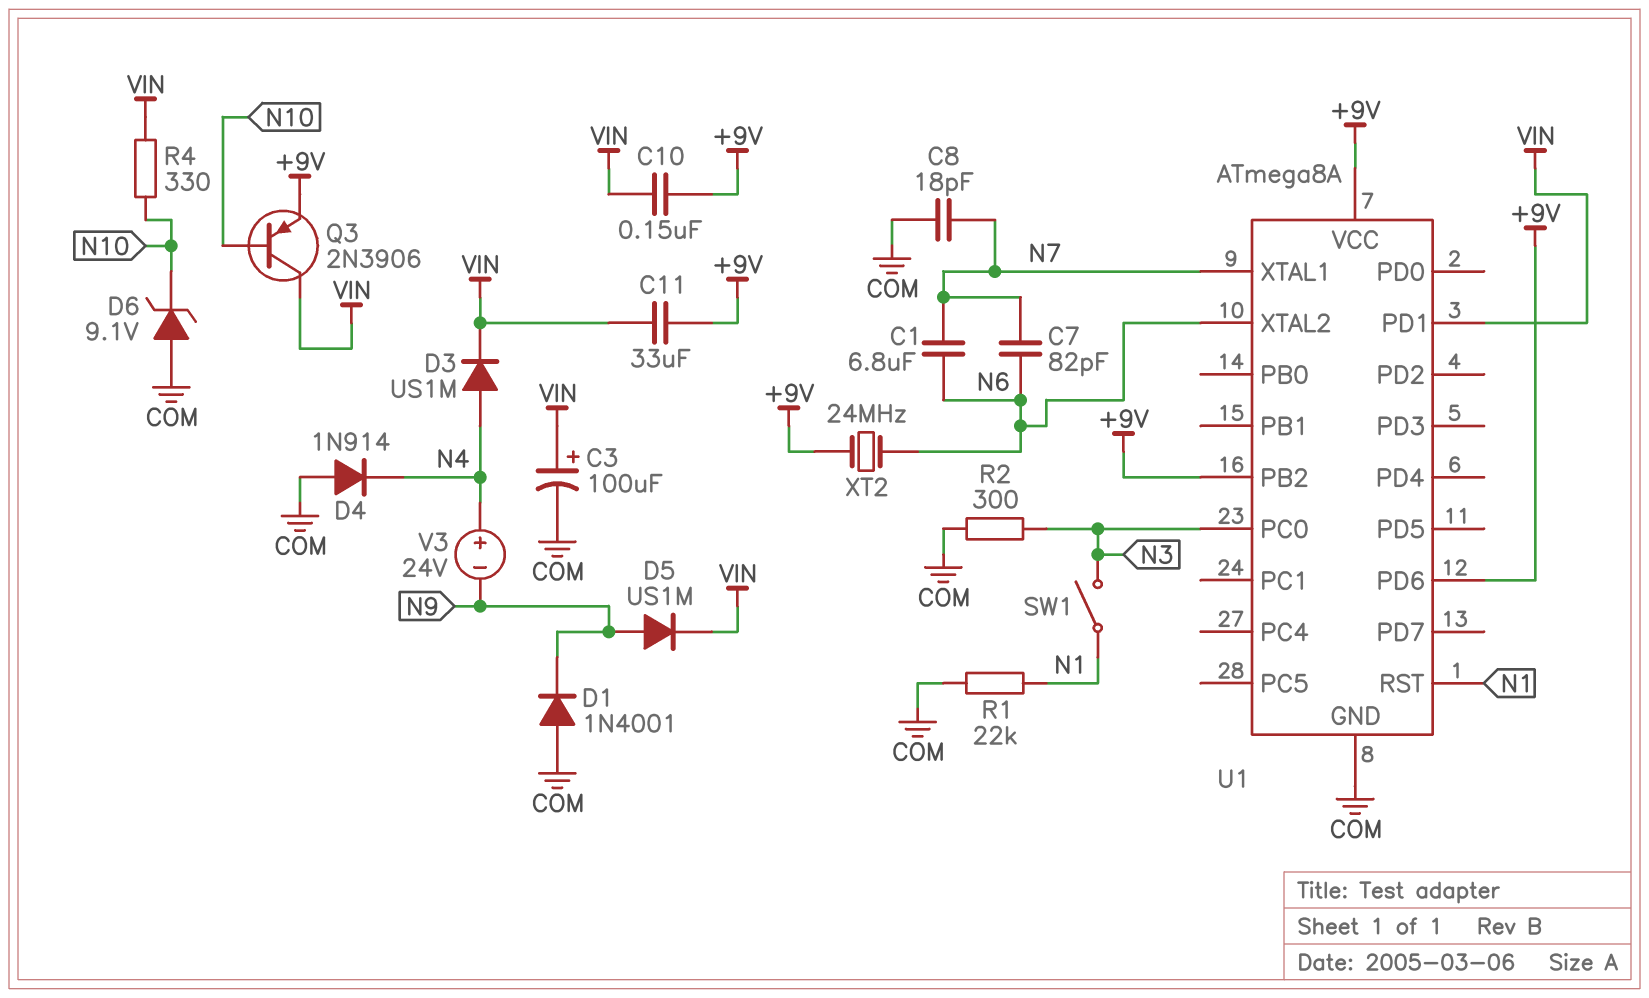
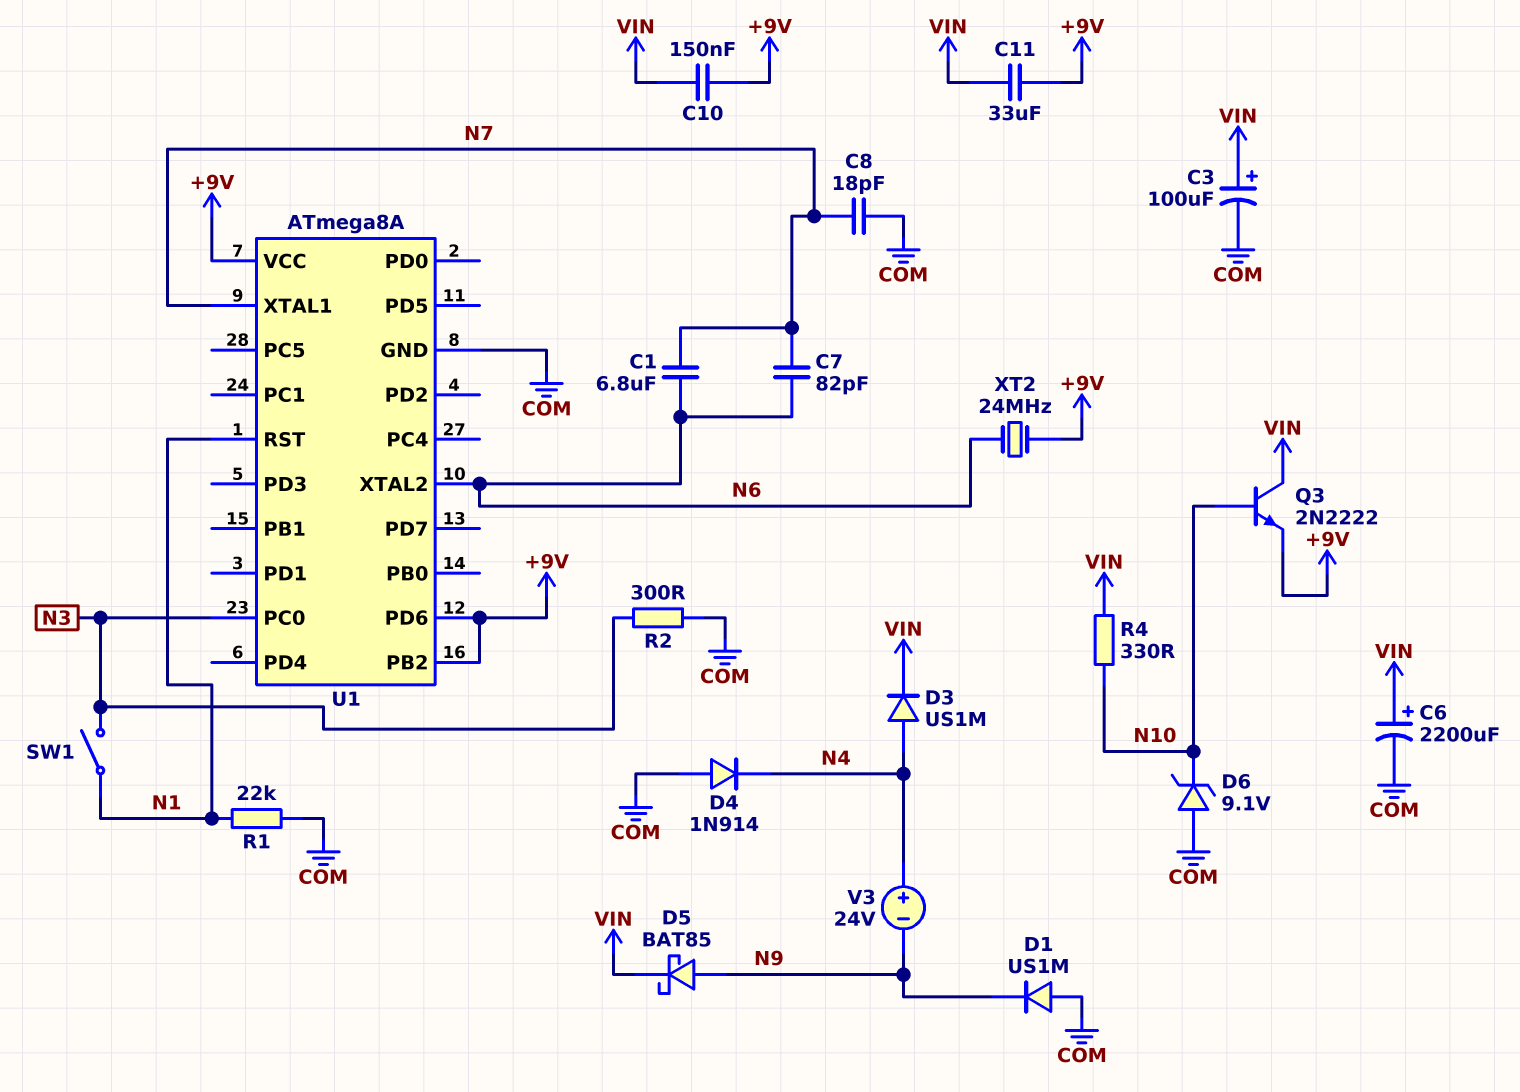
C6: none -> 2200uF (plus VIN, minus COM)
D1: diode 1N4001 (A COM, K N9) -> diode US1M (A COM, K N9)
D5: diode US1M (A N9, K VIN) -> schottky BAT85 (A N9, K VIN)
Q3: PNP 2N3906 (B N10, C VIN, E +9V) -> NPN 2N2222 (B N10, C VIN, E +9V)
U1 pin PD1: VIN -> none

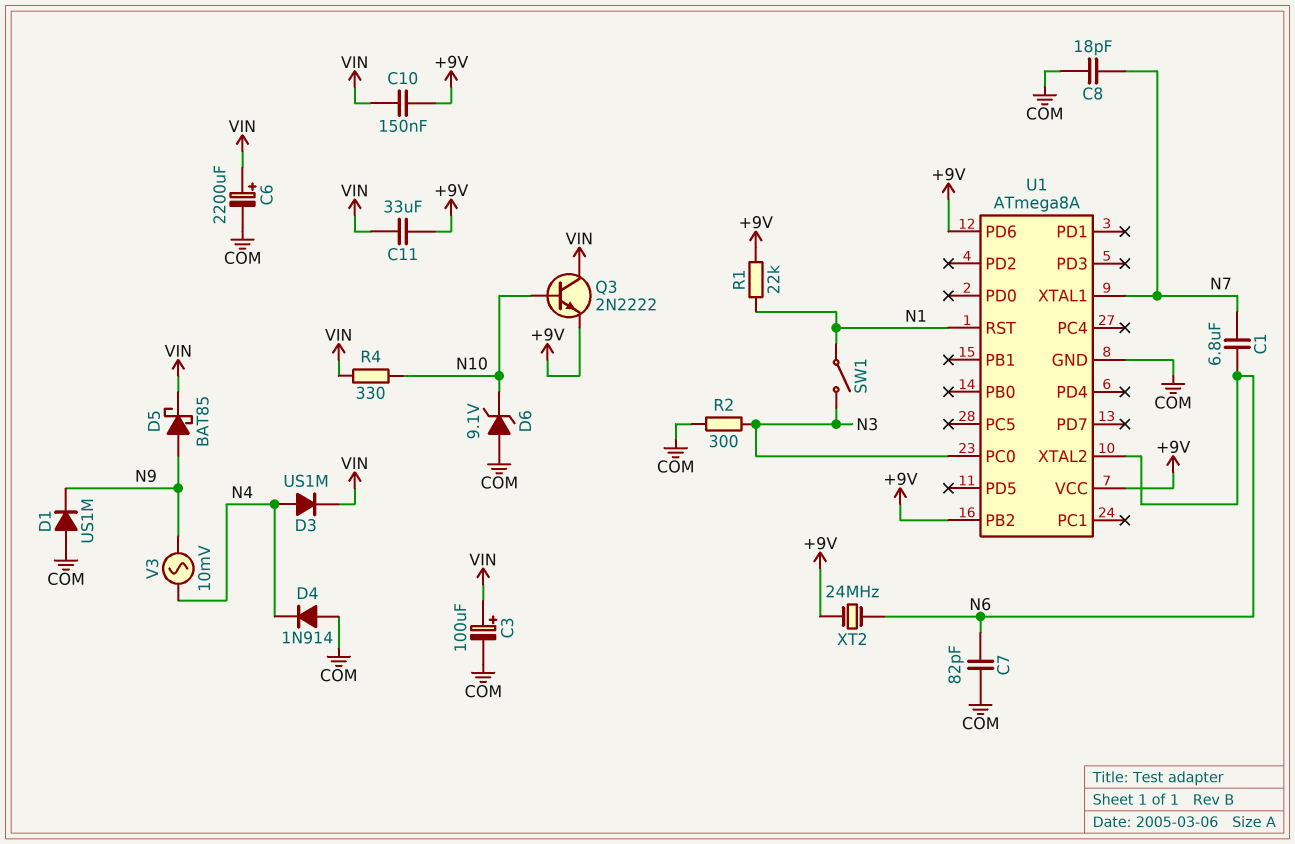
C7: 82pF (N6, N7) -> 82pF (COM, N6)
R1: 22k (COM, N1) -> 22k (+9V, N1)
V3: 24V (plus N4, minus N9) -> AC 10mV (N4, N9)

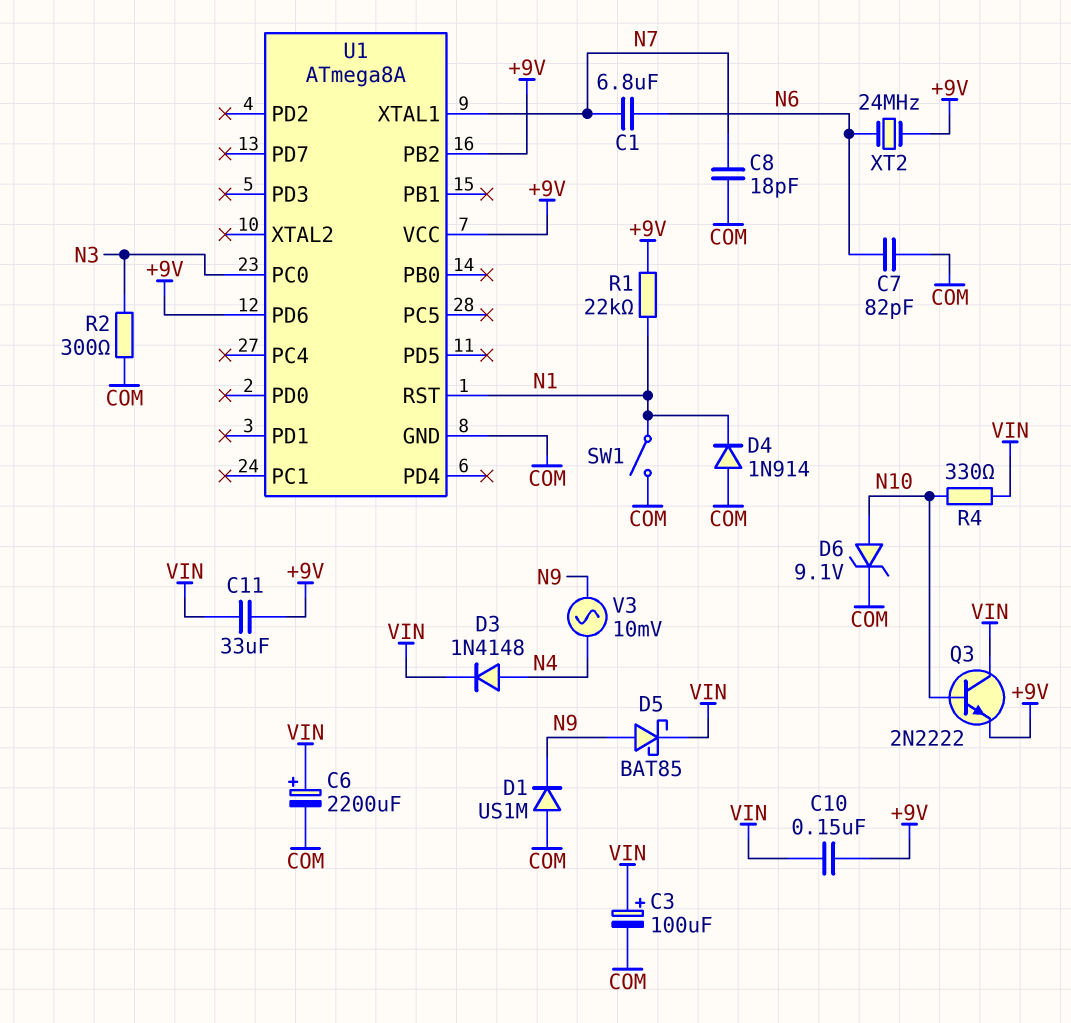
D3: diode US1M (A N4, K VIN) -> diode 1N4148 (A N4, K VIN)
D4: diode 1N914 (A COM, K N4) -> diode 1N914 (A COM, K N1)
D6: zener 9.1V (A COM, K N10) -> zener 9.1V (A N10, K COM)
SW1: switch (N1, N3) -> switch (COM, N1)
U1 pin XTAL2: N6 -> none

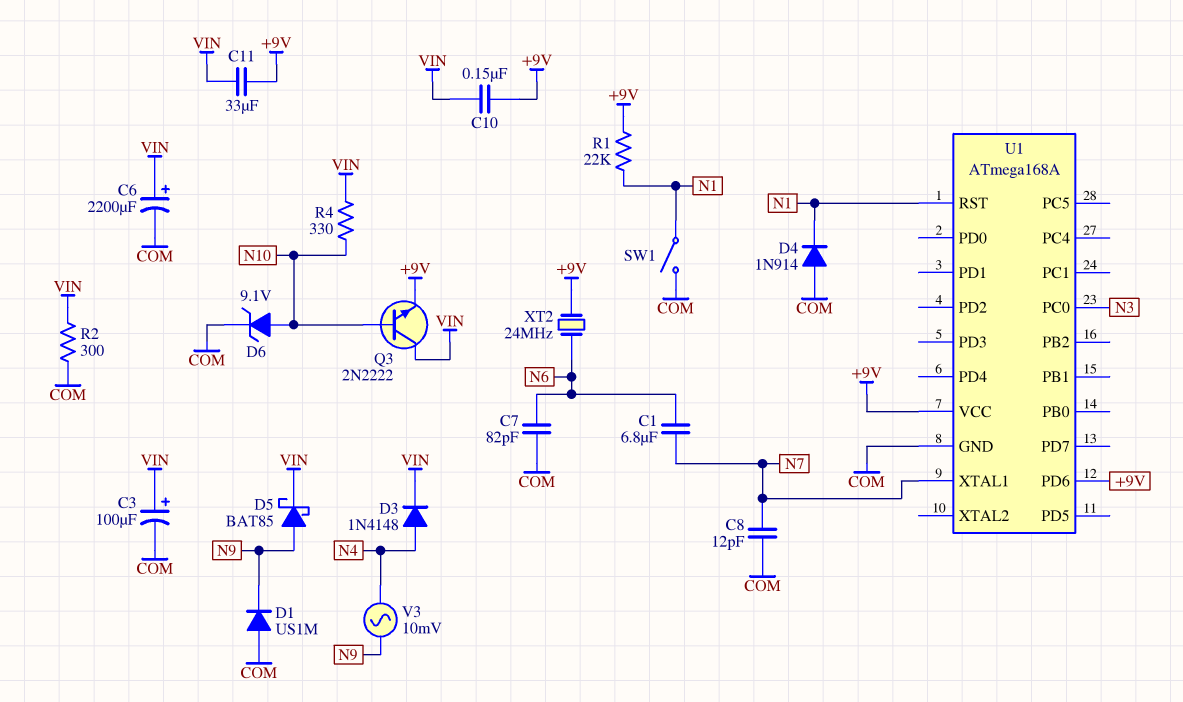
C8: 18pF (COM, N7) -> 12pF (COM, N7)
R2: 300 (COM, N3) -> 300 (COM, VIN)
U1: ATmega8A -> ATmega168A
U1 pin PB2: +9V -> none

